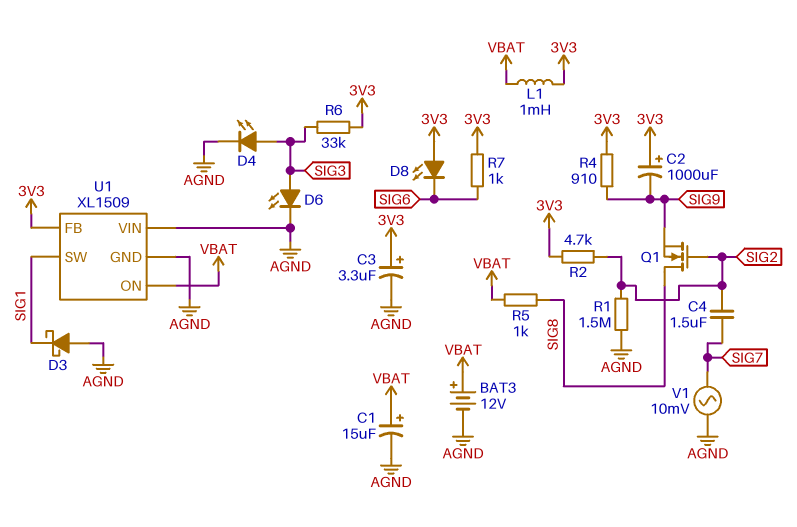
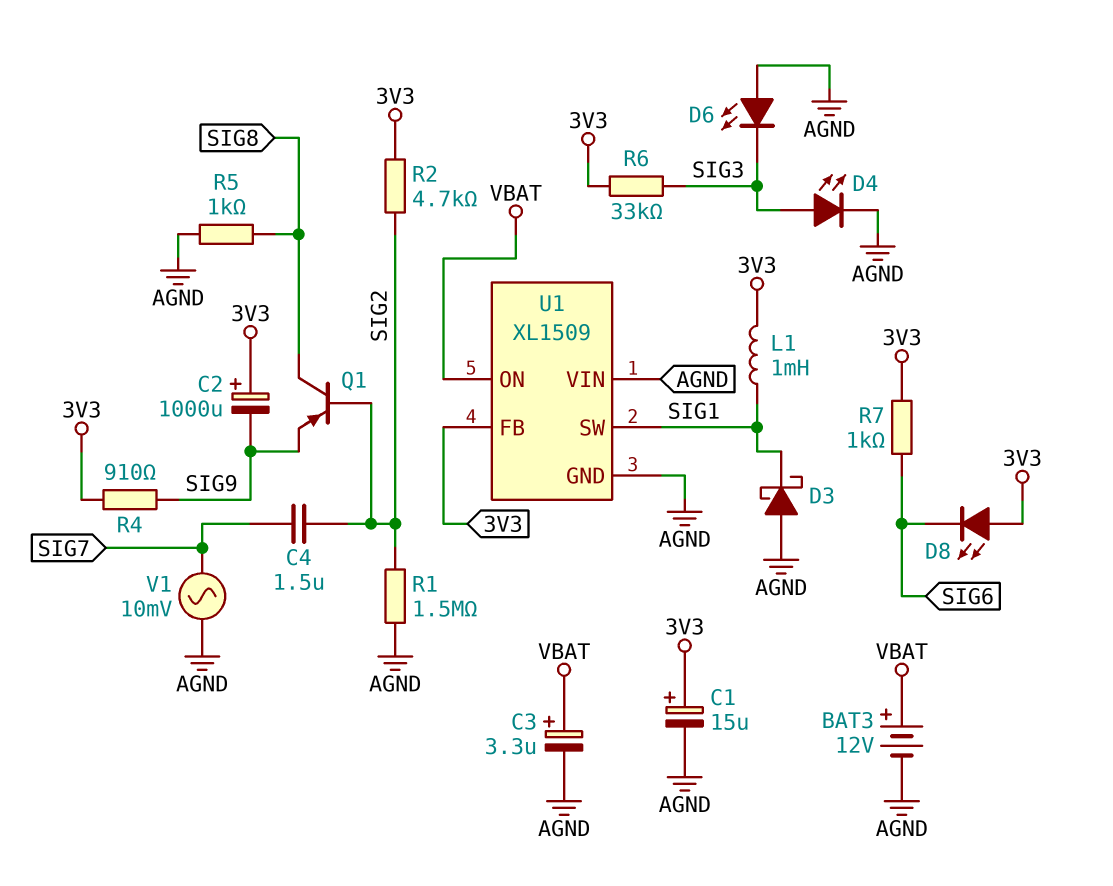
C1: 15uF (plus VBAT, minus AGND) -> 15uF (plus 3V3, minus AGND)
C3: 3.3uF (plus 3V3, minus AGND) -> 3.3uF (plus VBAT, minus AGND)
D6: LED (A SIG3, K AGND) -> LED (A AGND, K SIG3)
L1: 1mH (3V3, VBAT) -> 1mH (3V3, SIG1)
Q1: NMOS (G SIG2, D SIG8, S SIG9) -> PNP (B SIG2, C SIG8, E SIG9)
R5: 1k (SIG8, VBAT) -> 1k (AGND, SIG8)

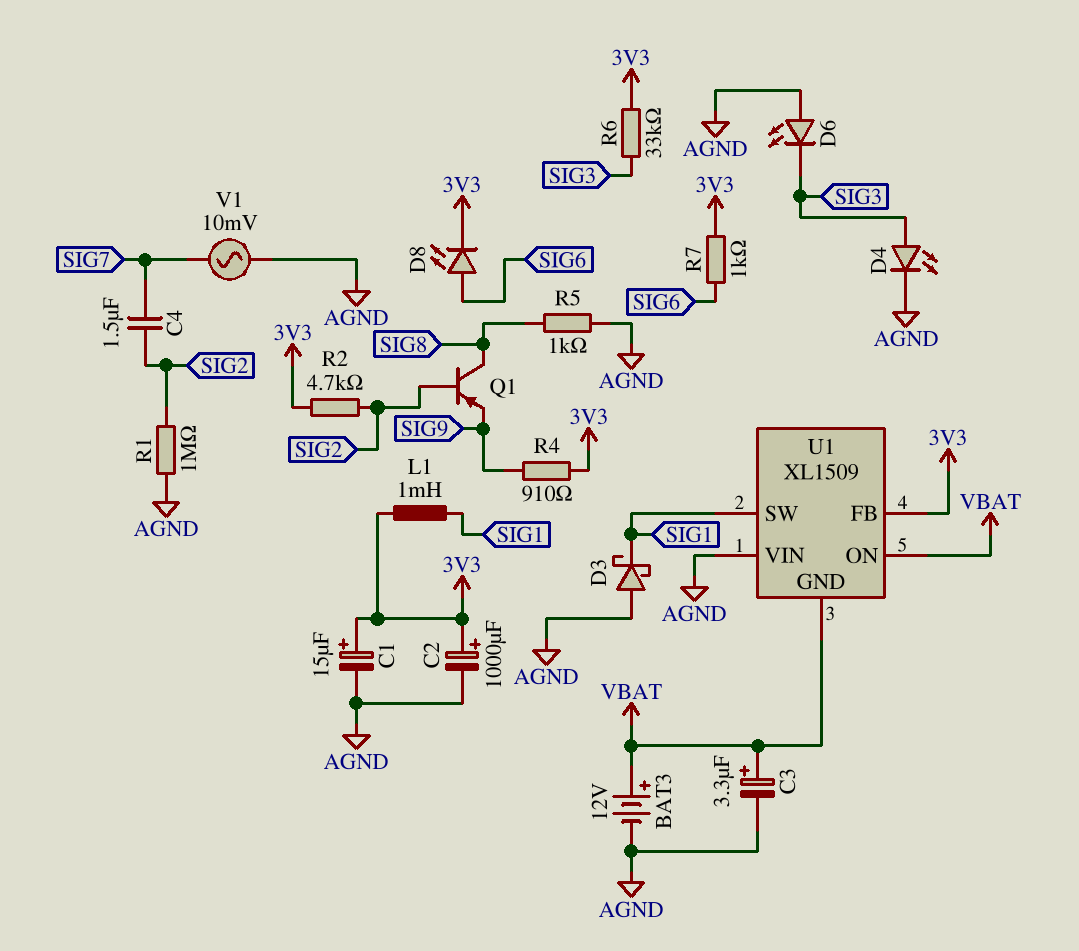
C2: 1000uF (plus 3V3, minus SIG9) -> 1000uF (plus 3V3, minus AGND)
D8: LED (A 3V3, K SIG6) -> LED (A SIG6, K 3V3)
R1: 1.5M (AGND, SIG2) -> 1M (AGND, SIG2)
U1 pin GND: AGND -> VBAT

